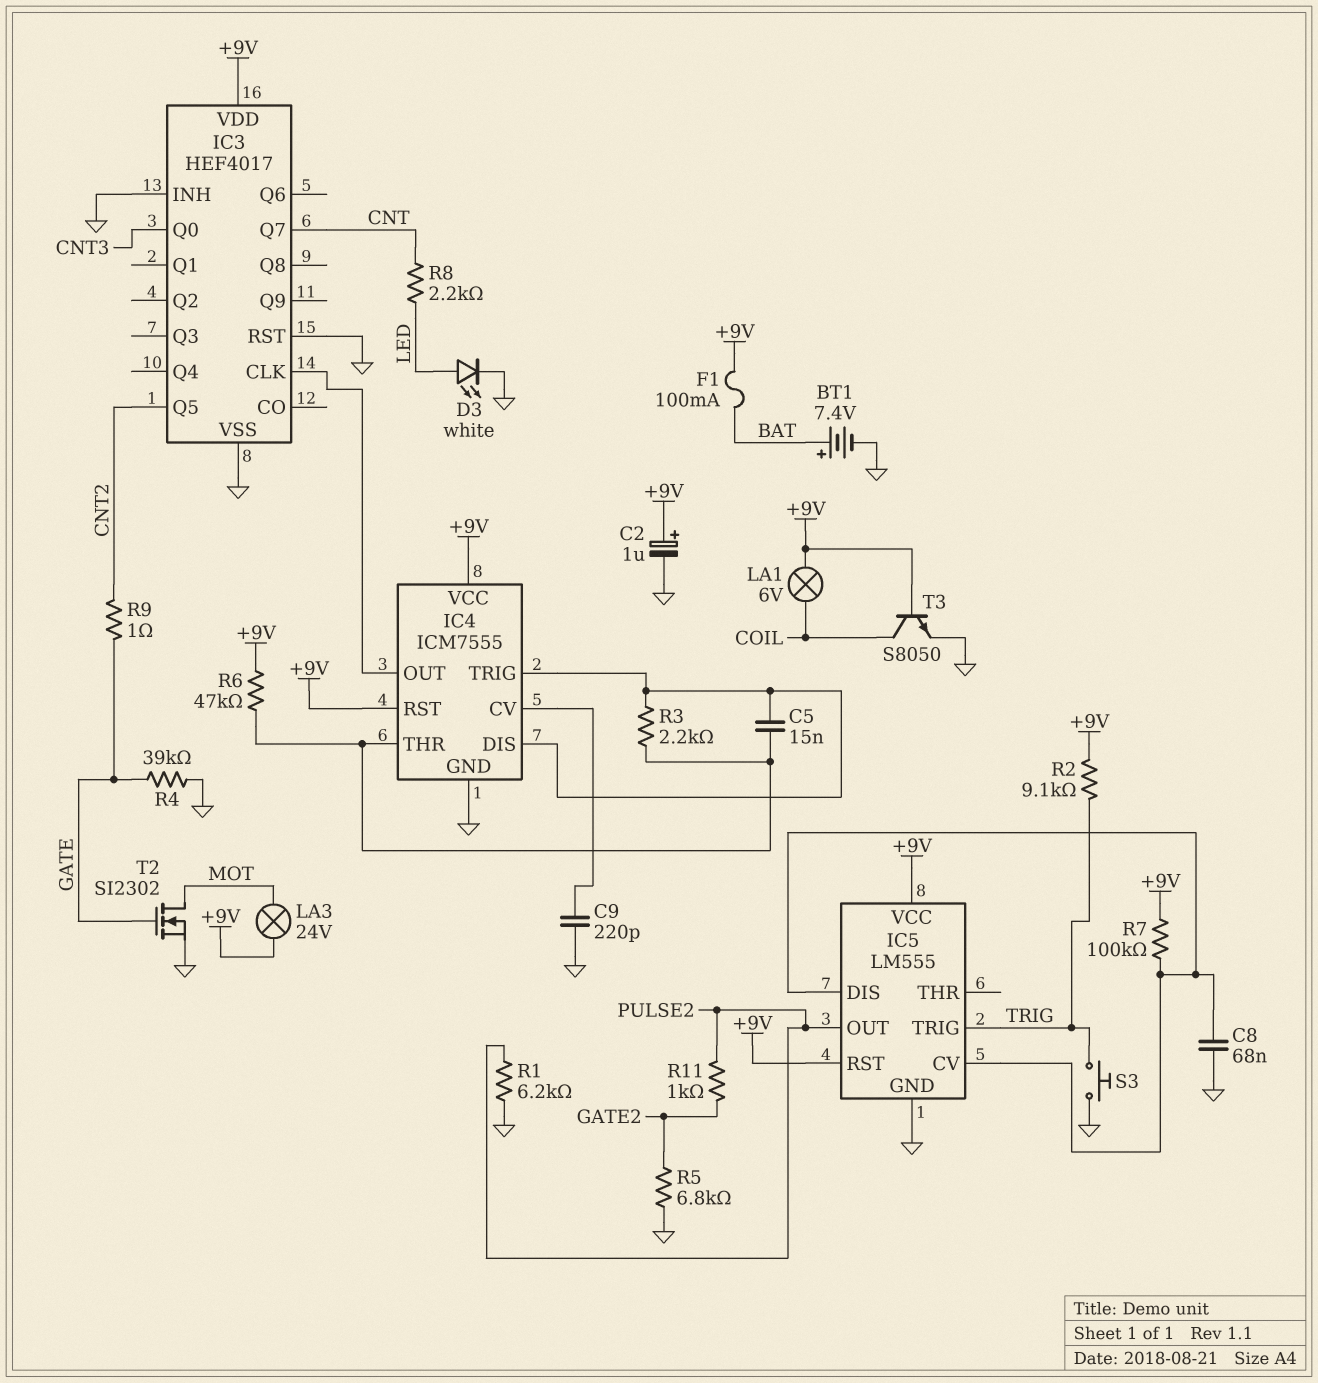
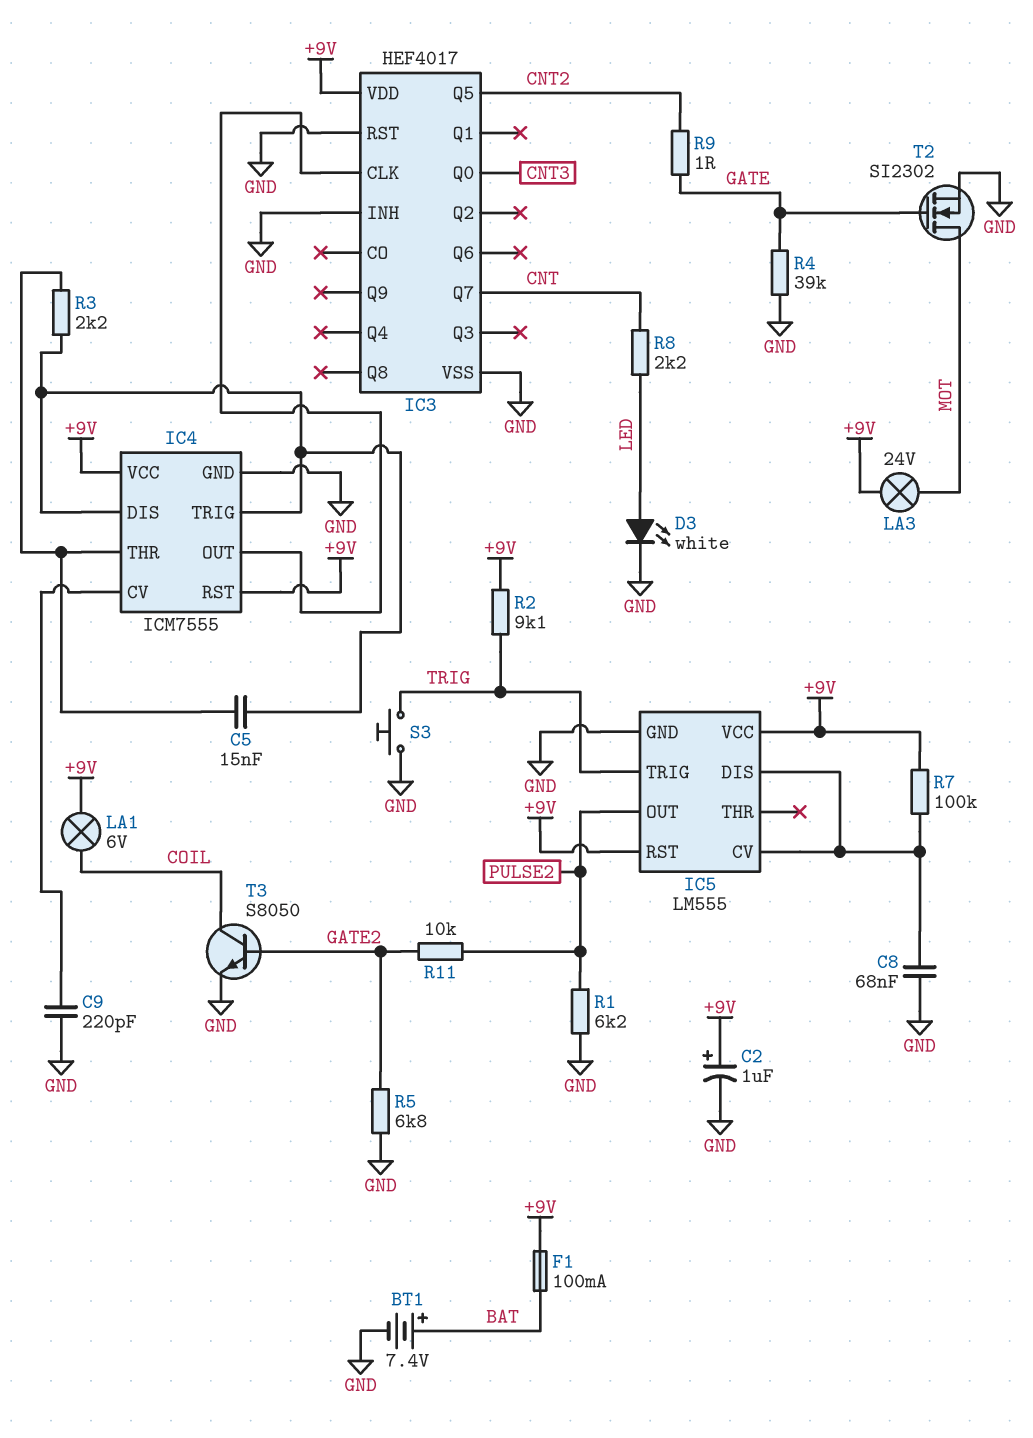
R6: 47k (+9V, IC4/THR) -> none
R11: 1k (GATE2, PULSE2) -> 10k (GATE2, PULSE2)
T3: NPN S8050 (B +9V, C COIL, E GND) -> NPN S8050 (B GATE2, C COIL, E GND)

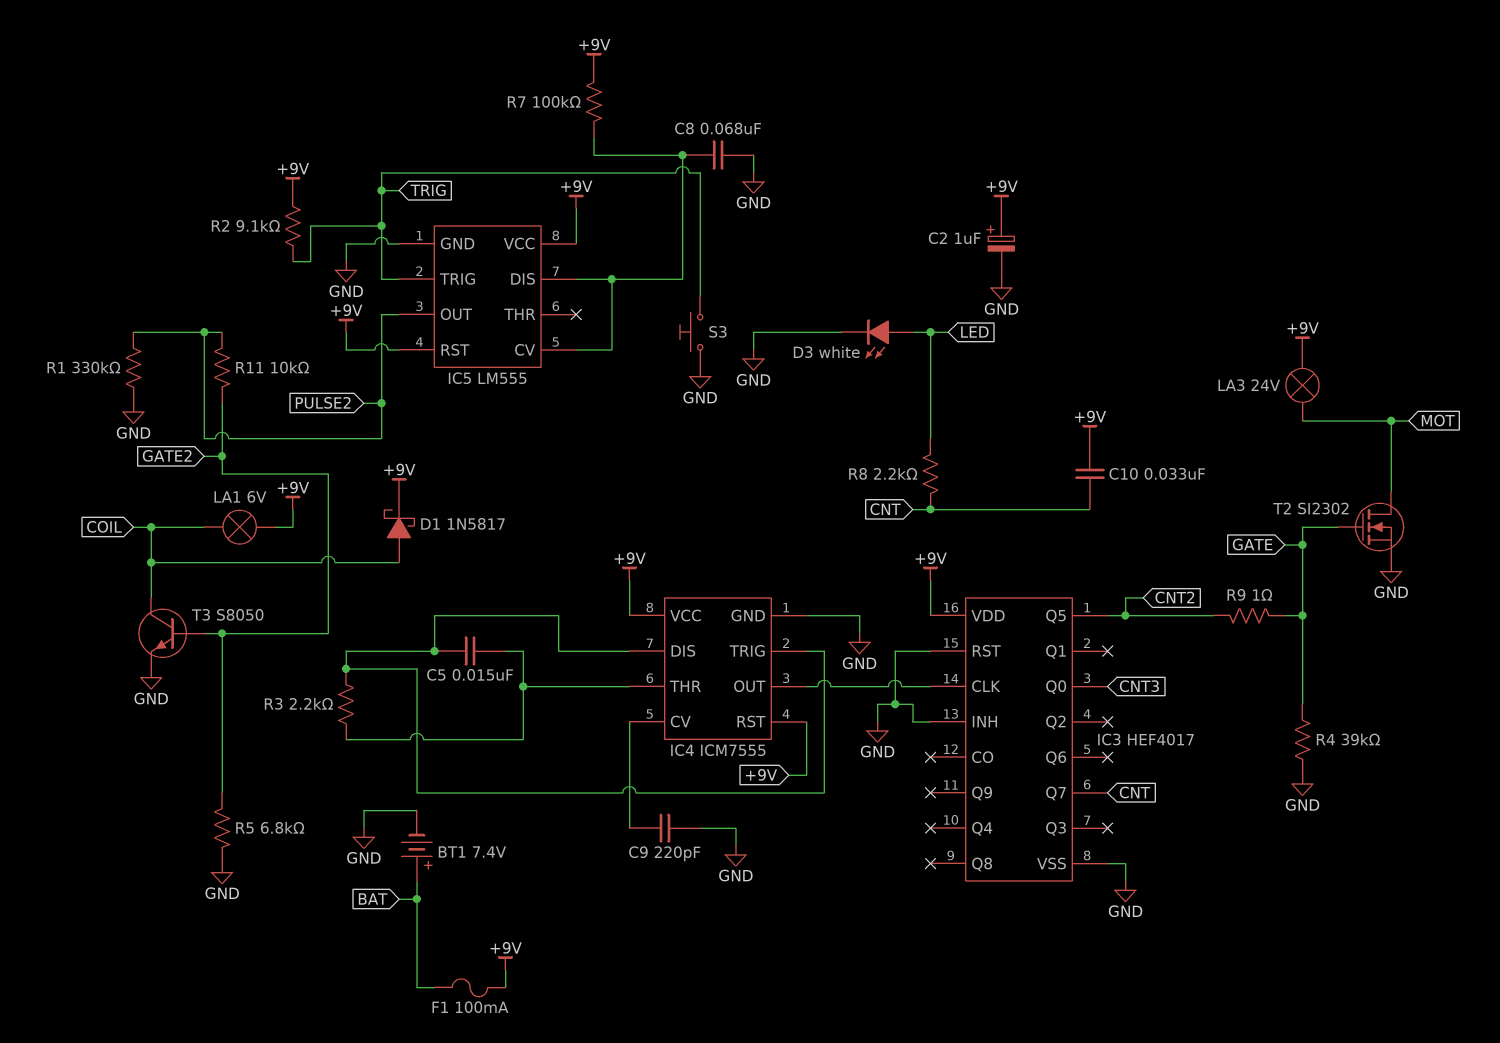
C10: none -> 33nF (+9V, CNT)
D1: none -> schottky 1N5817 (A COIL, K +9V)
R1: 6.2k (GND, PULSE2) -> 330k (GND, PULSE2)

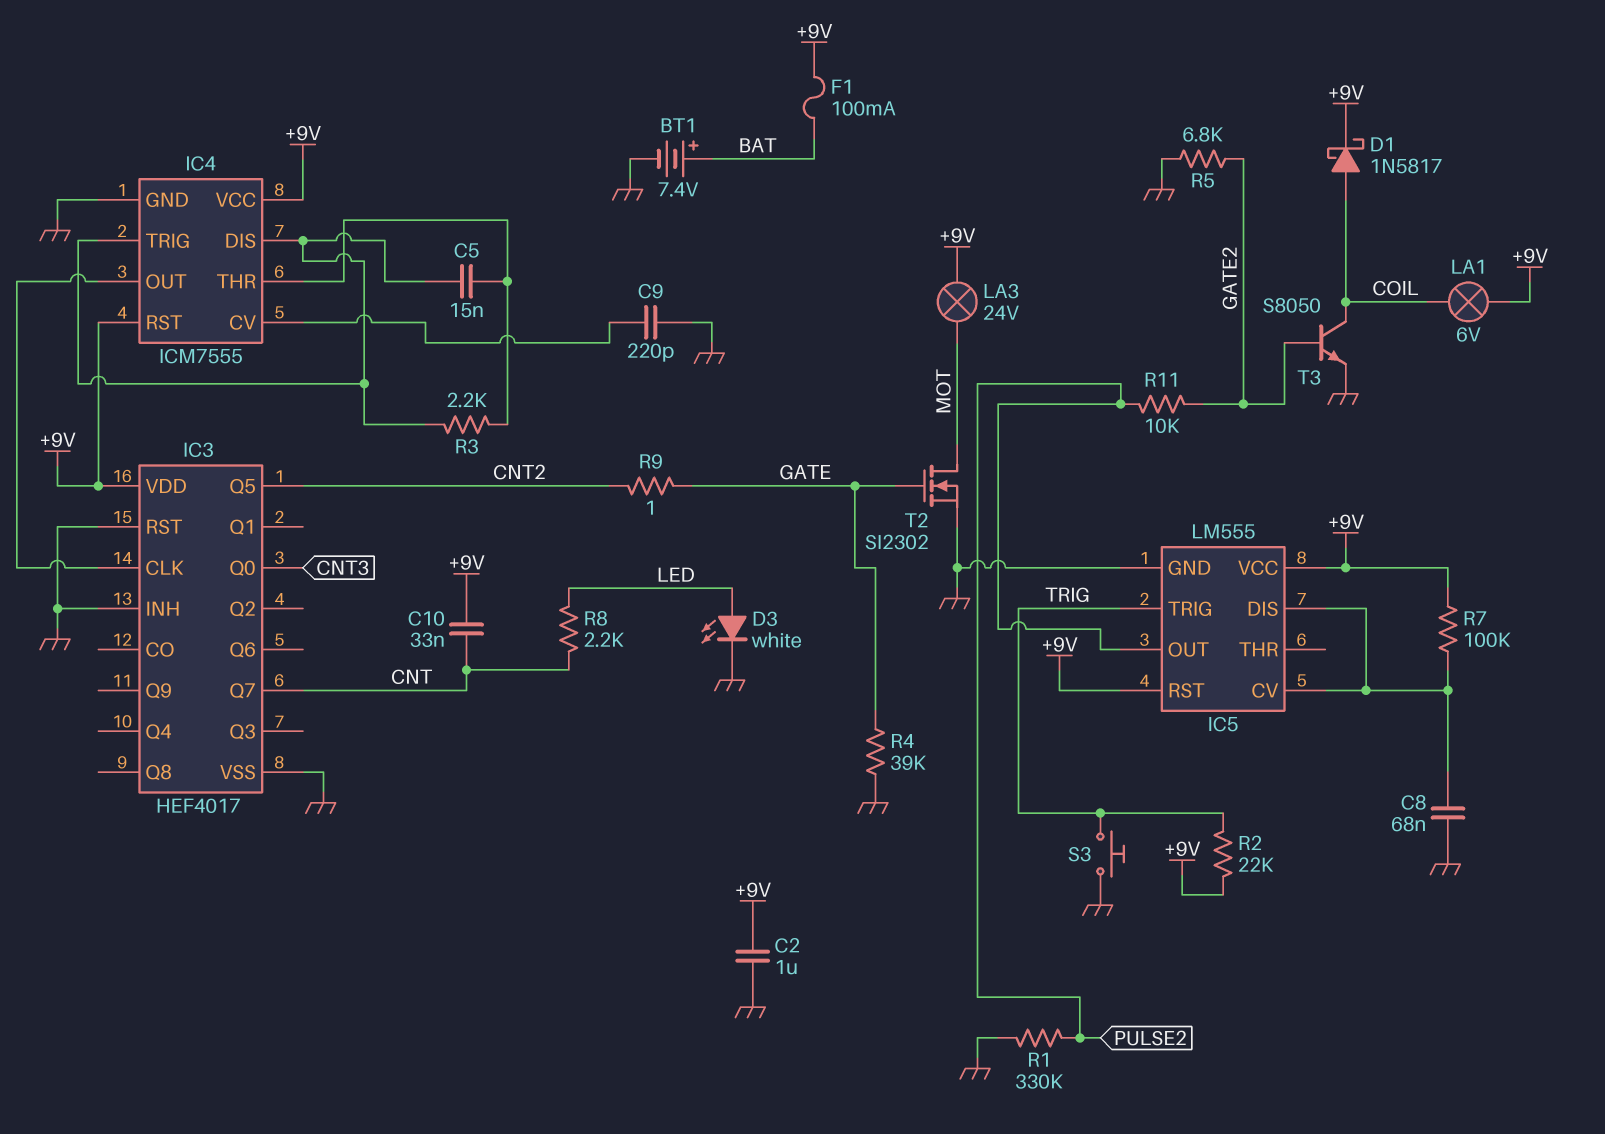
C2: 1uF (plus +9V, minus GND) -> 1uF (+9V, GND)
R2: 9.1k (+9V, TRIG) -> 22k (+9V, TRIG)

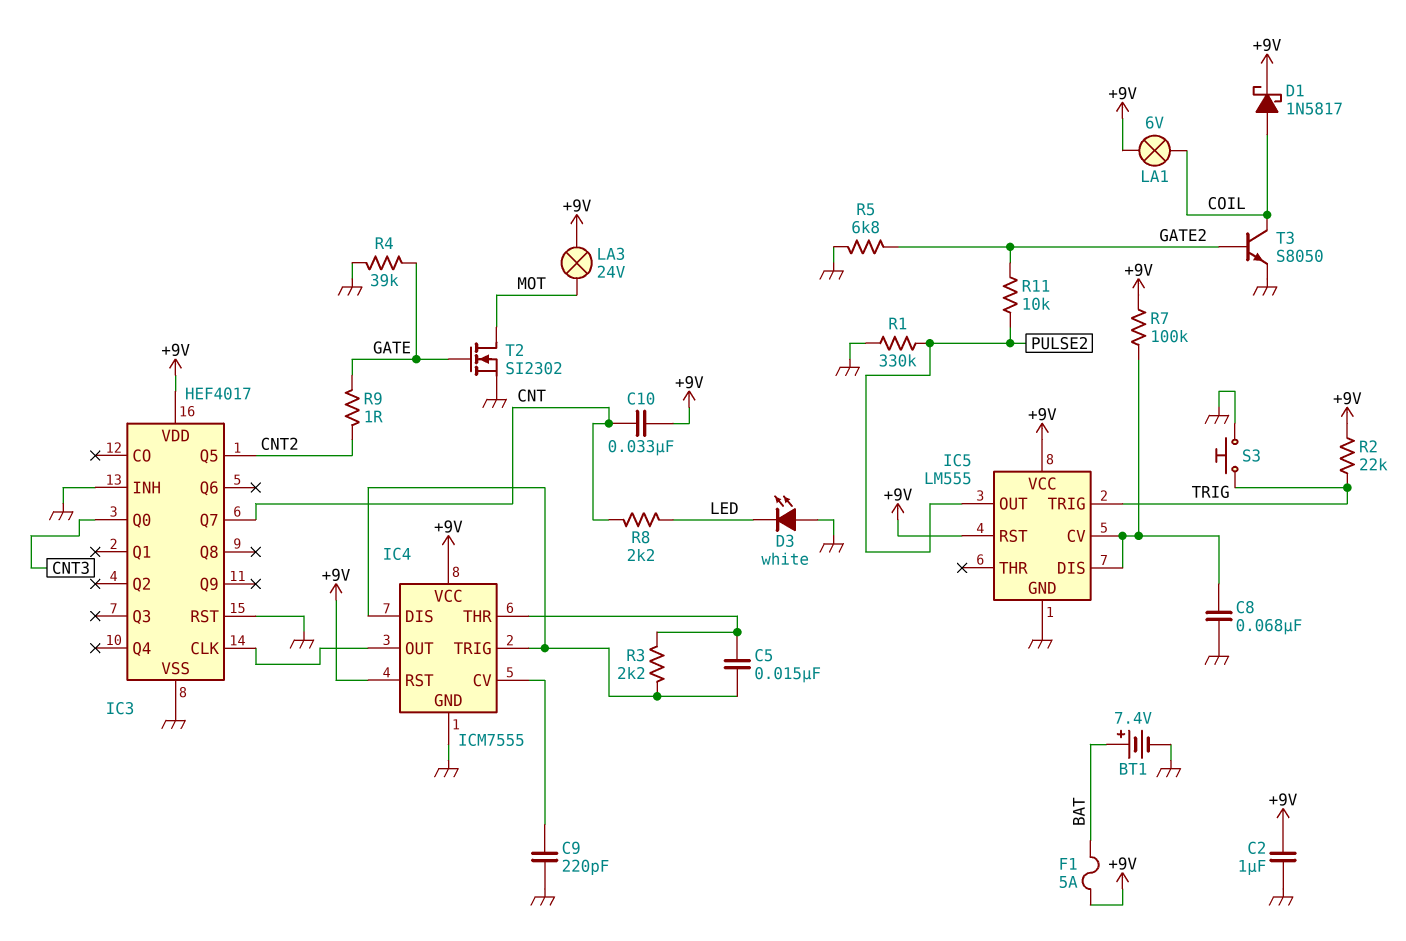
D3: LED white (A LED, K GND) -> LED white (A GND, K LED)
F1: 100mA (+9V, BAT) -> 5A (+9V, BAT)

